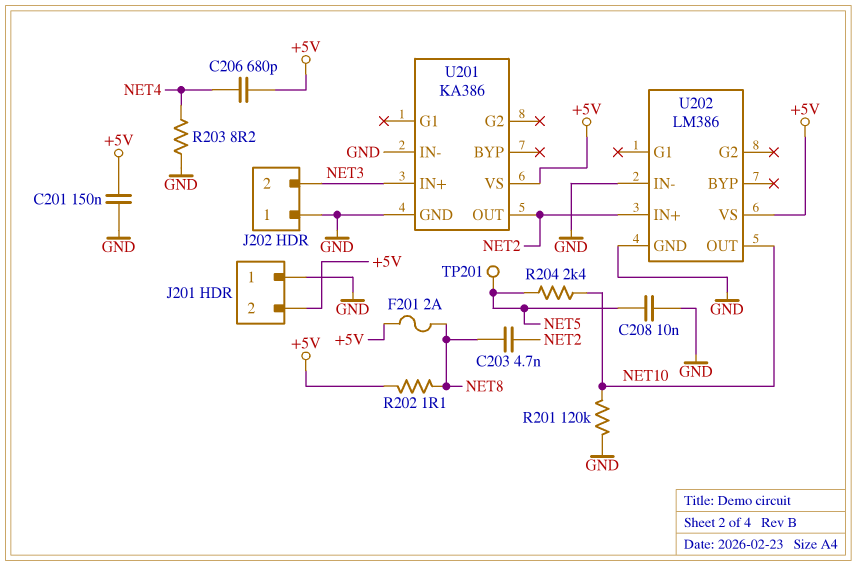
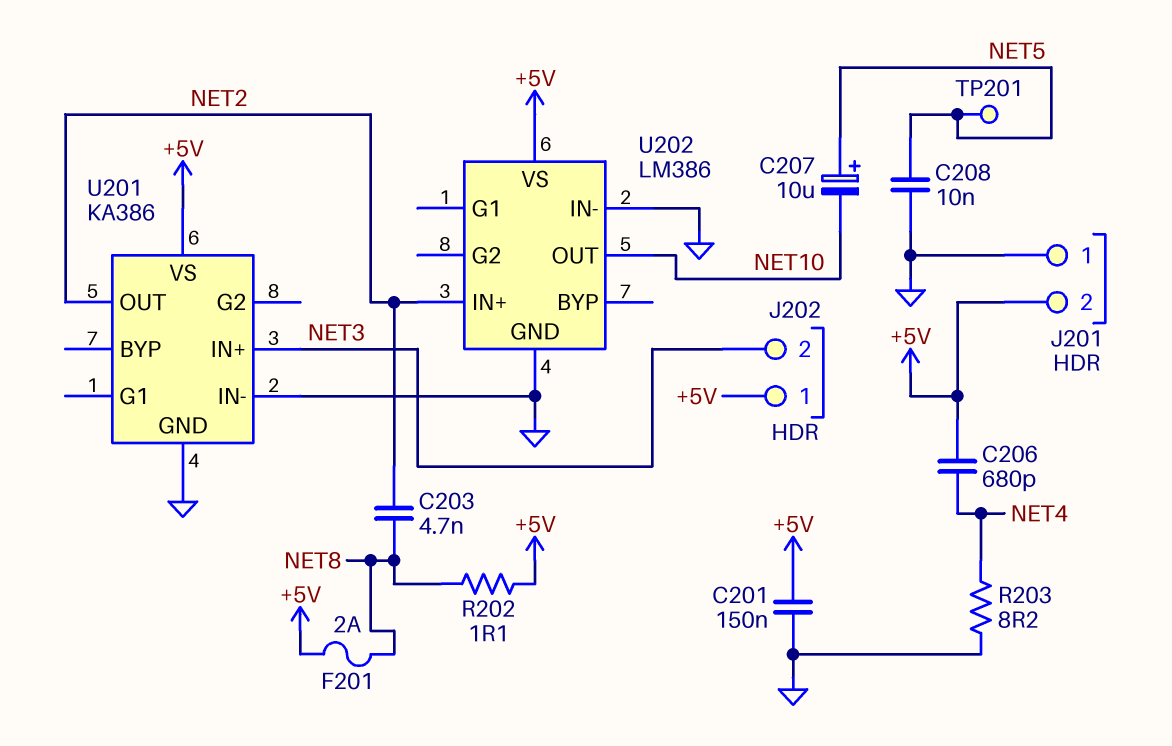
C207: none -> 10uF (plus NET5, minus NET10)
J202 pin 1: GND -> +5V
R201: 120k (GND, NET10) -> none
R204: 2.4k (NET5, NET10) -> none

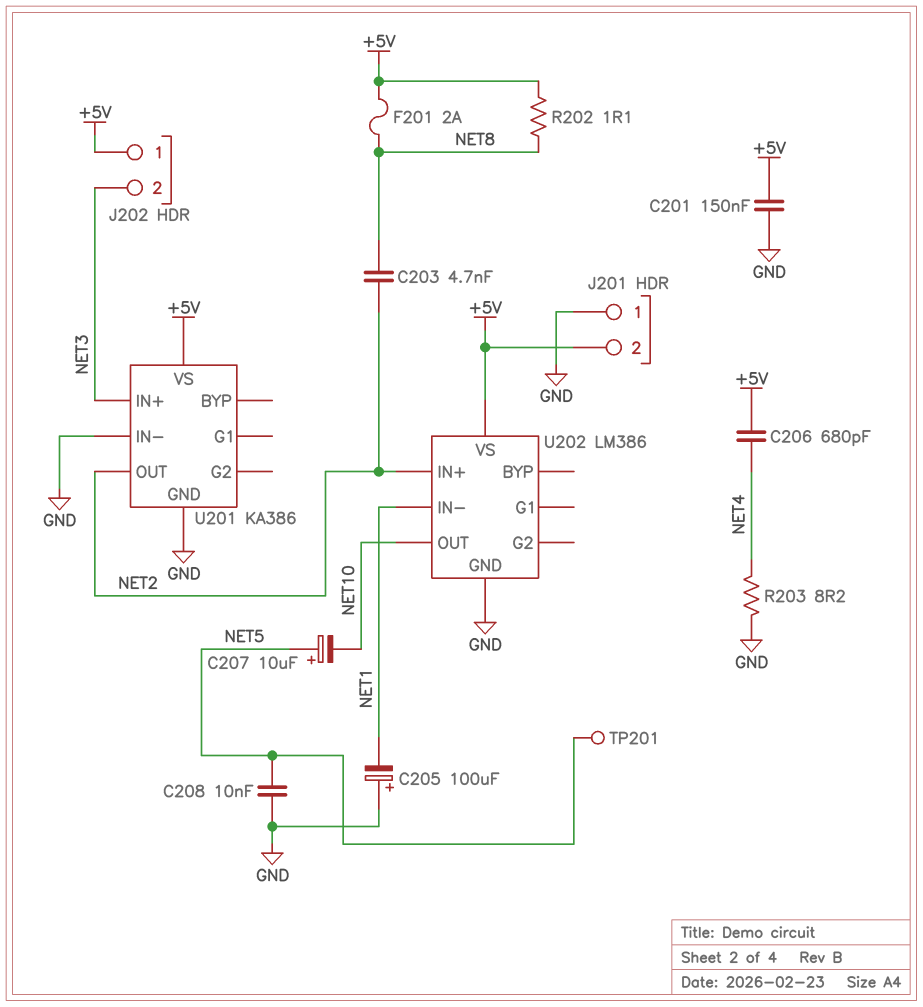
C205: none -> 100uF (plus GND, minus NET1)
U202 pin IN-: GND -> NET1

